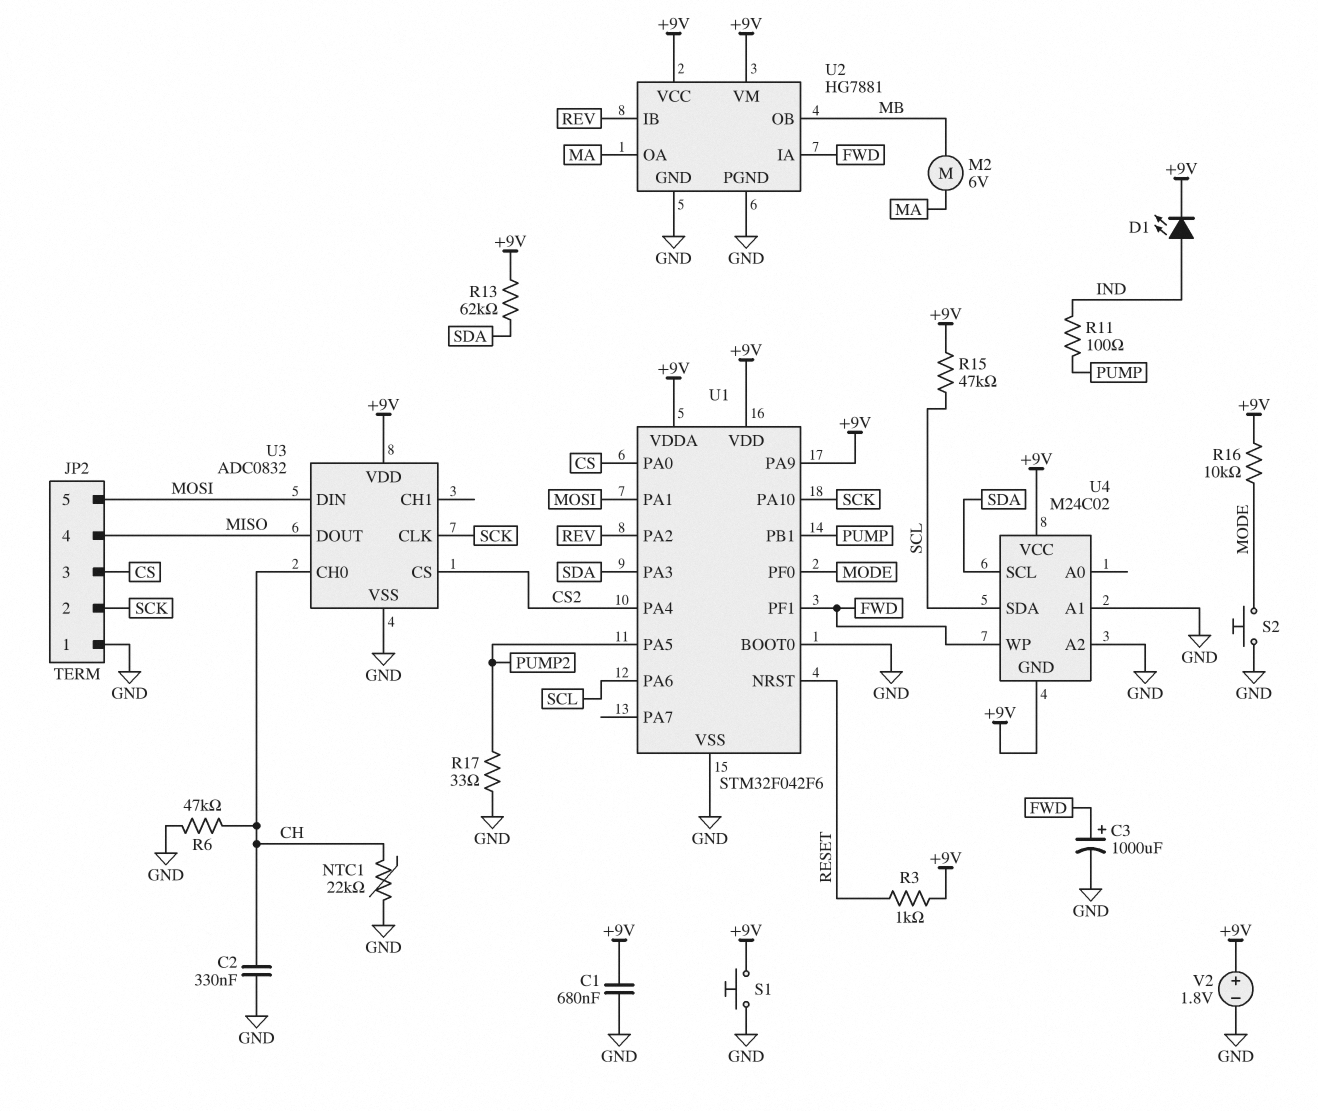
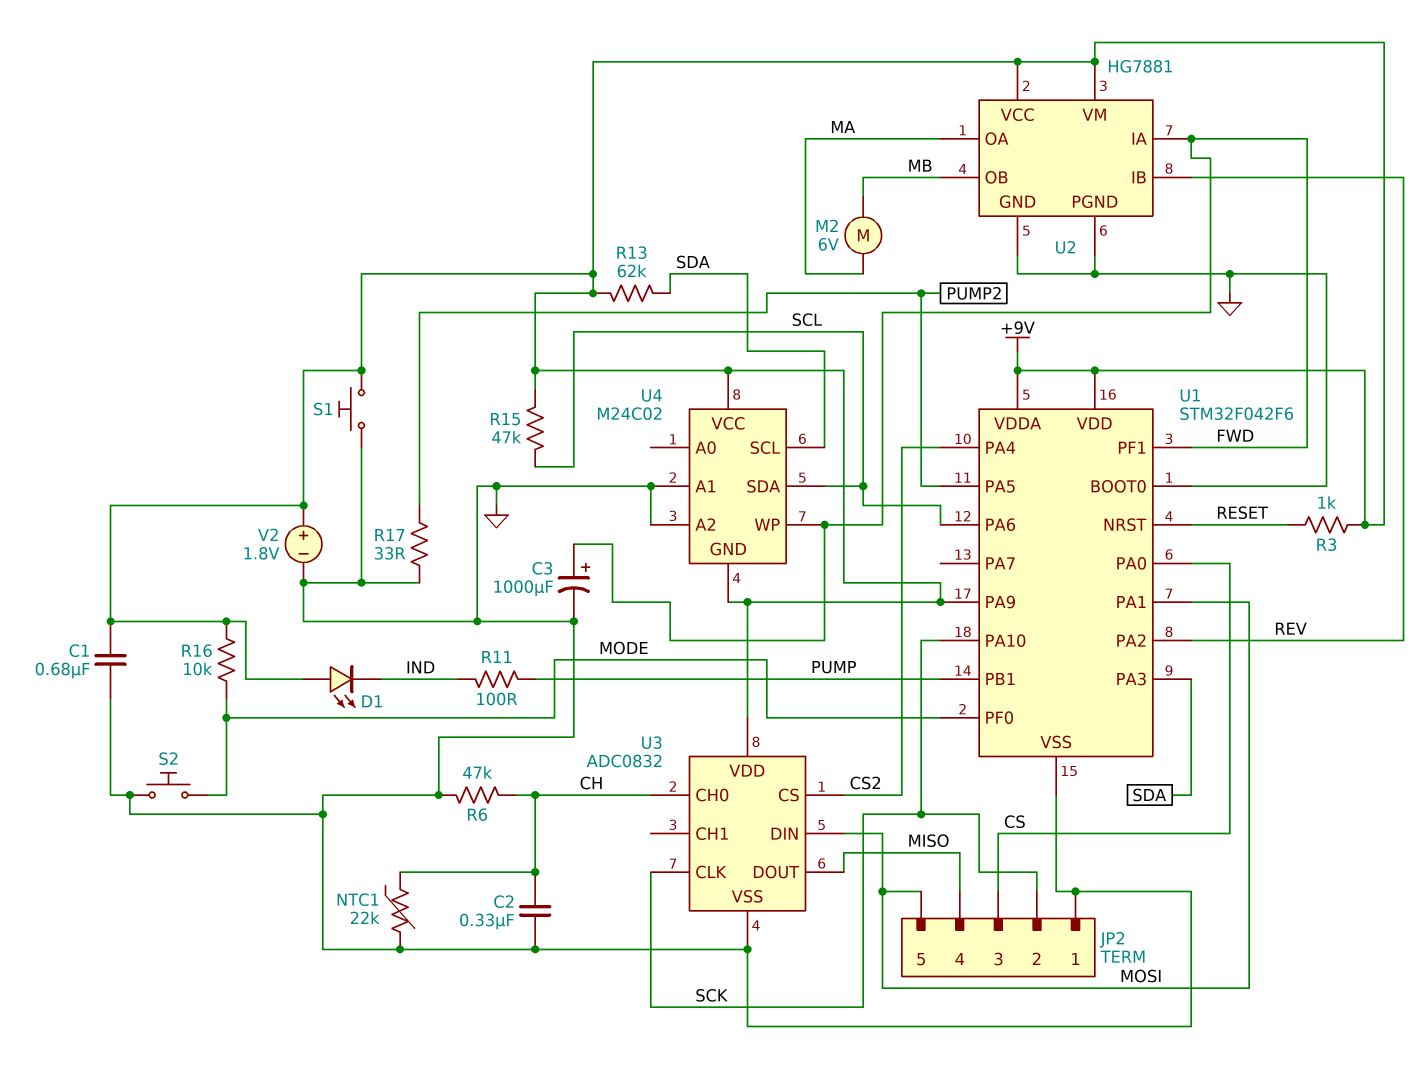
D1: LED (A IND, K +9V) -> LED (A +9V, K IND)

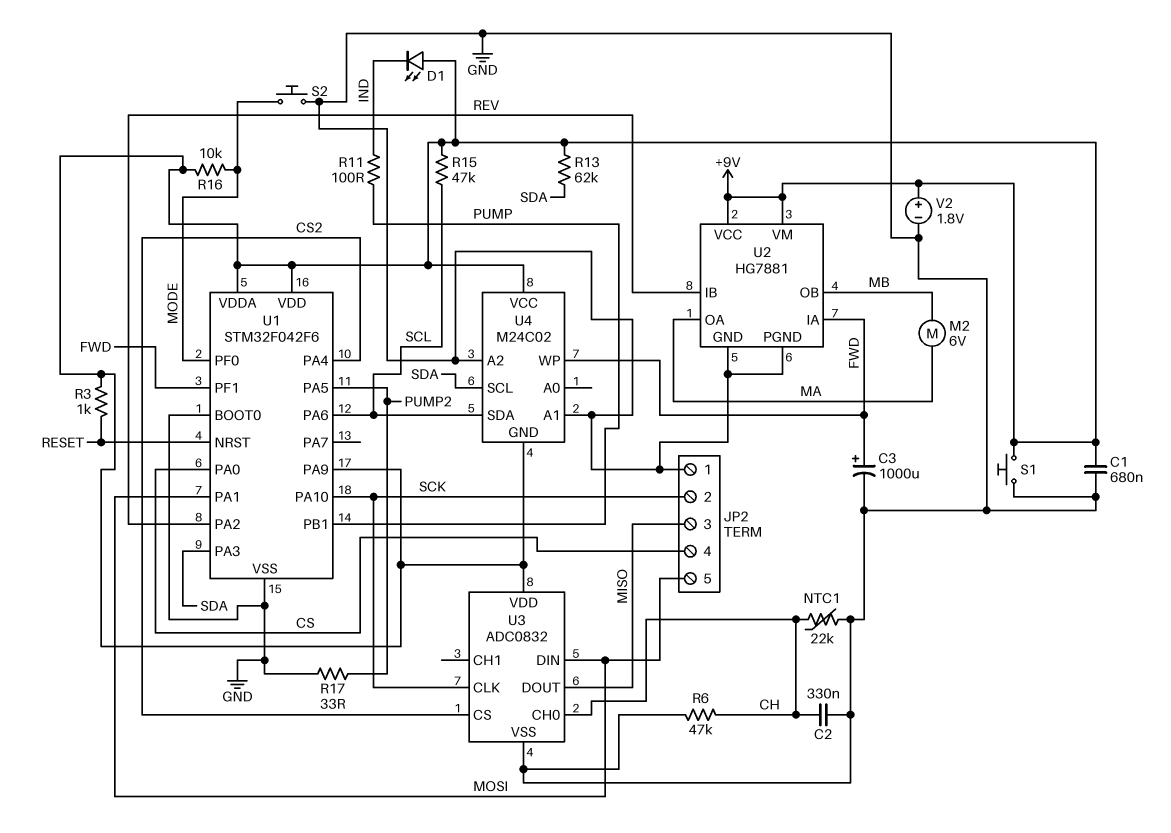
JP2 pin 3: CS -> MISO
JP2 pin 4: MISO -> CS

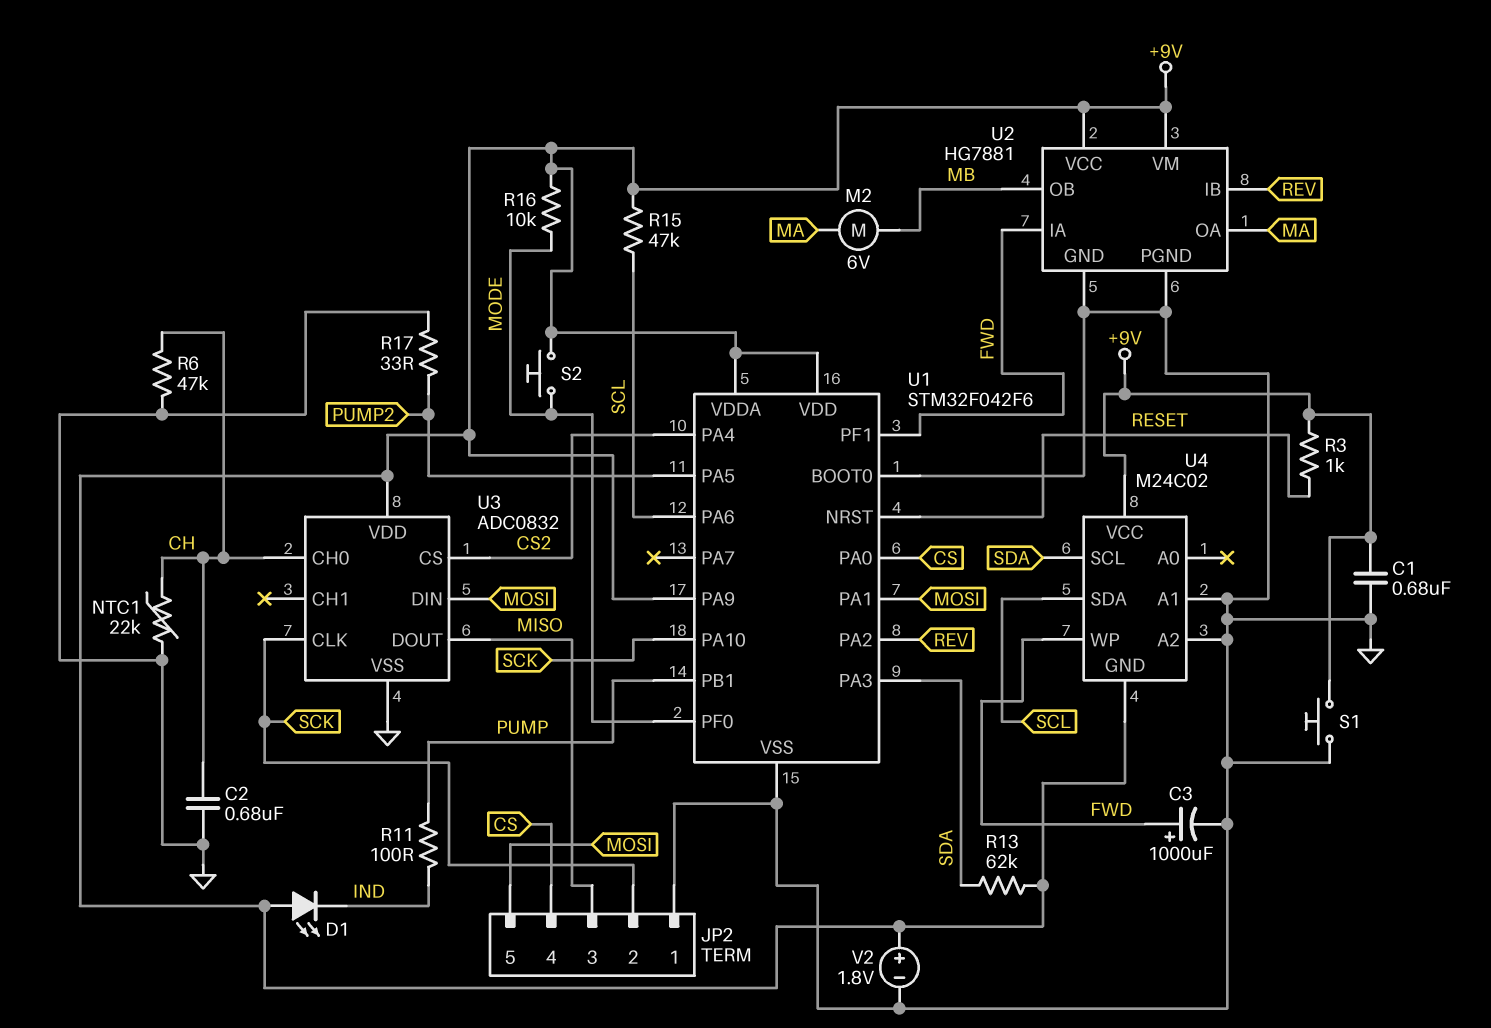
C2: 330nF (CH, GND) -> 680nF (CH, GND)
S2: button (GND, MODE) -> button (+9V, MODE)

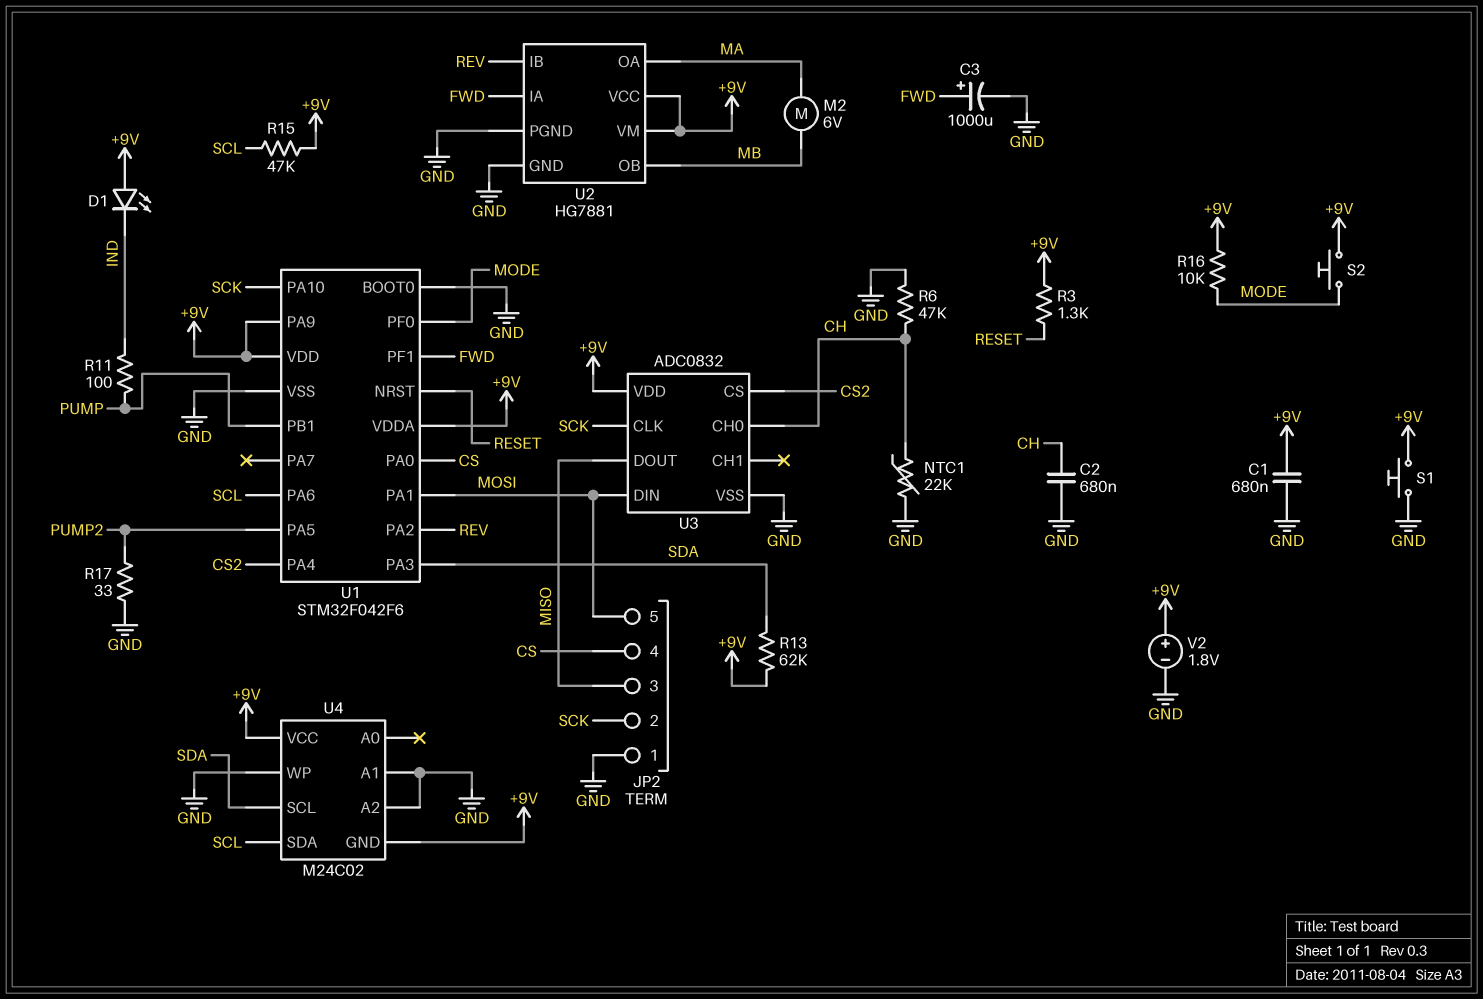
R3: 1k (+9V, RESET) -> 1.3k (+9V, RESET)
U4 pin WP: FWD -> GND

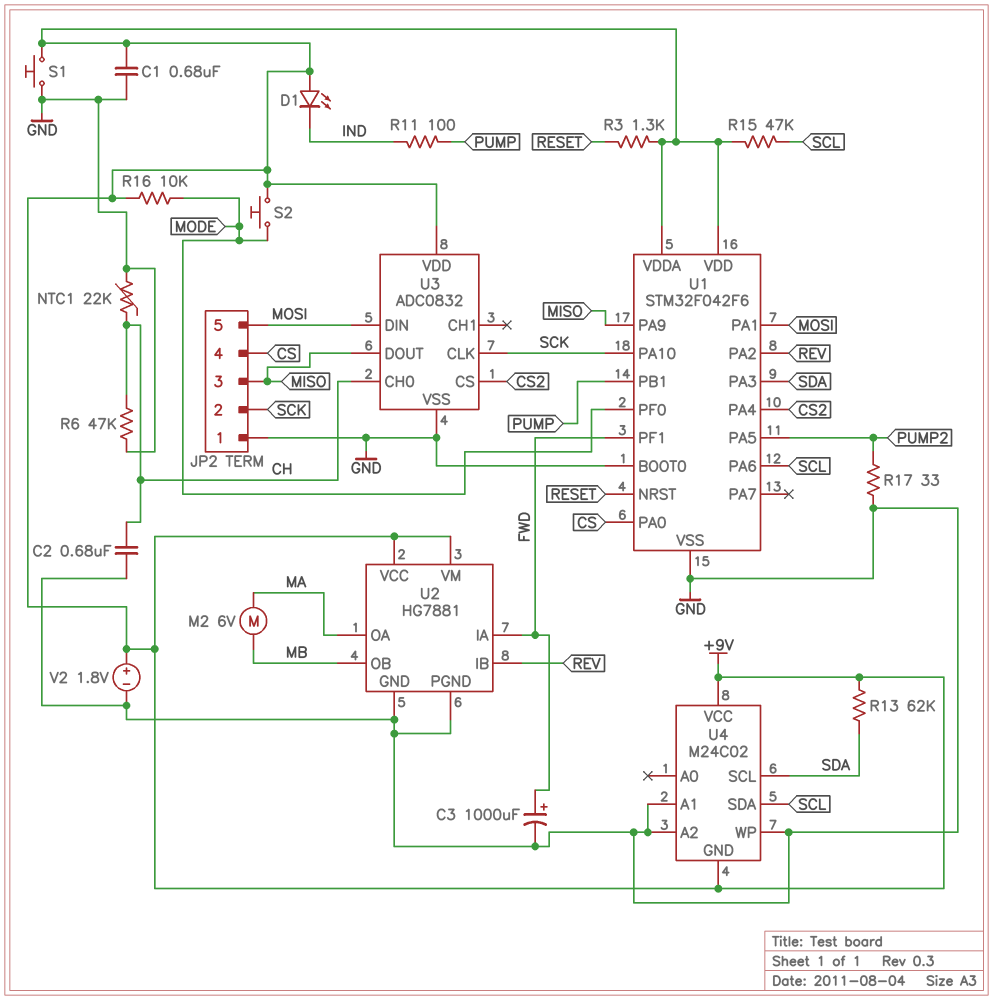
U1 pin PA9: +9V -> MISO

